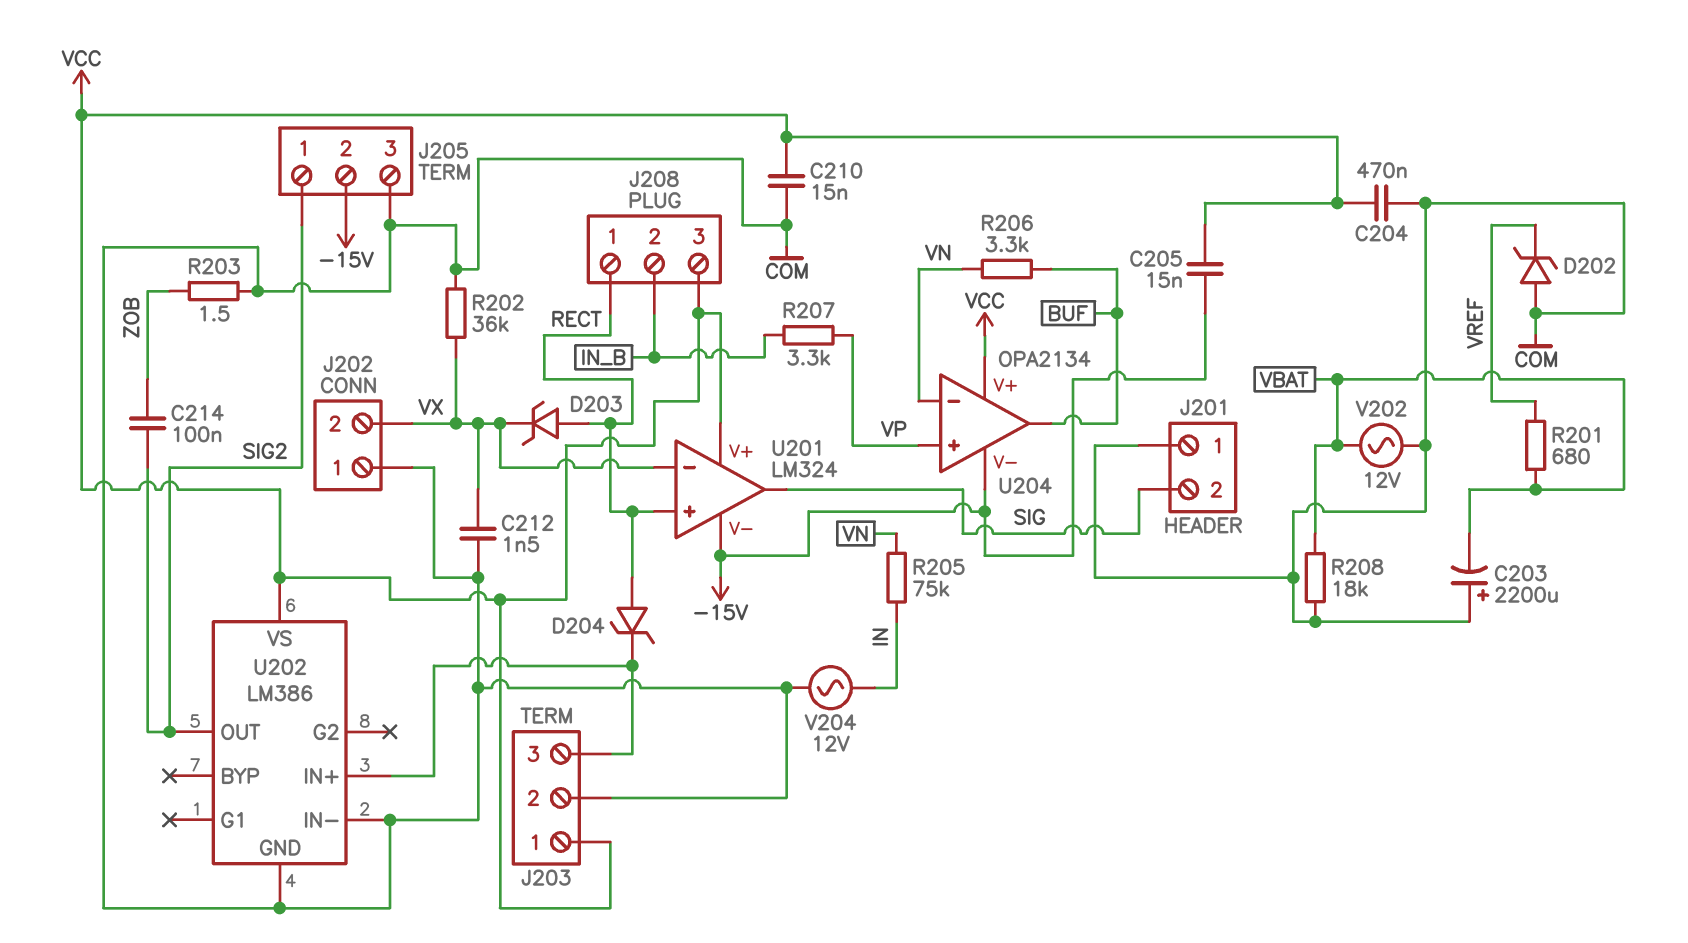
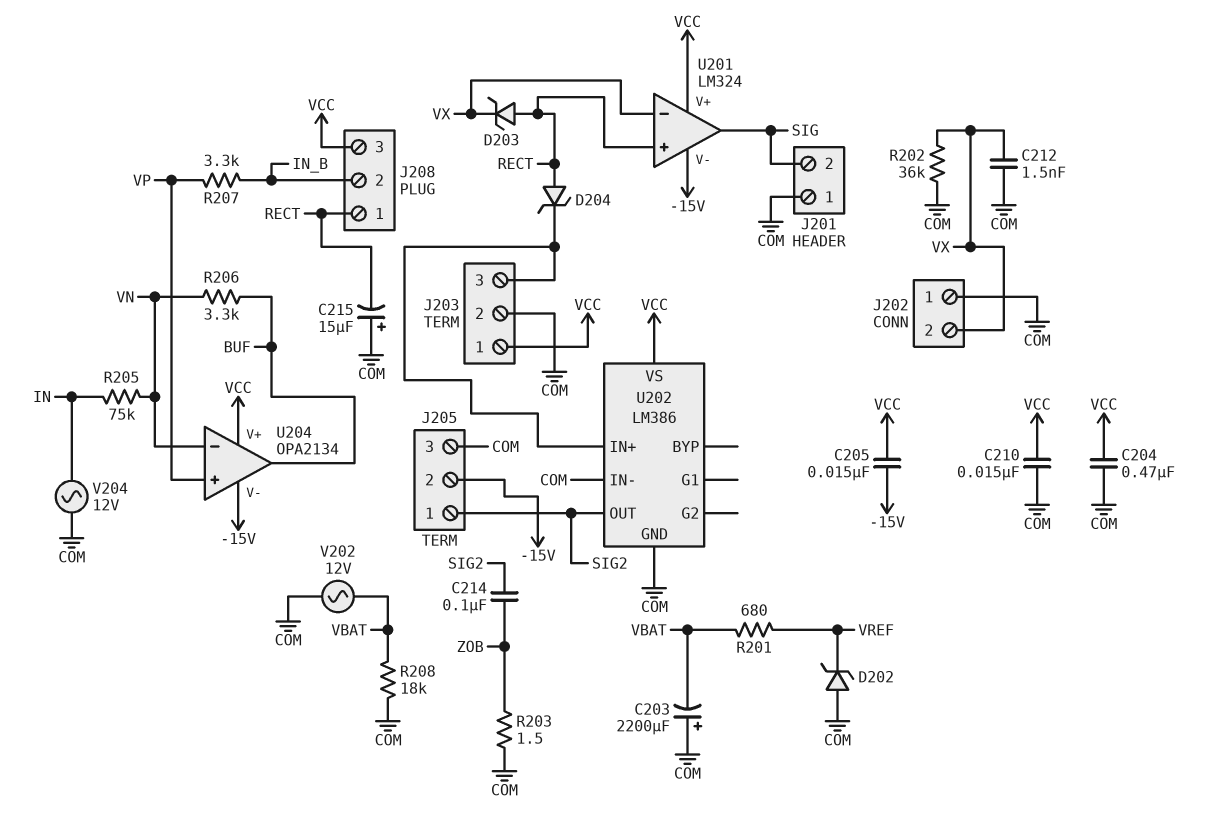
C215: none -> 15uF (plus COM, minus RECT)

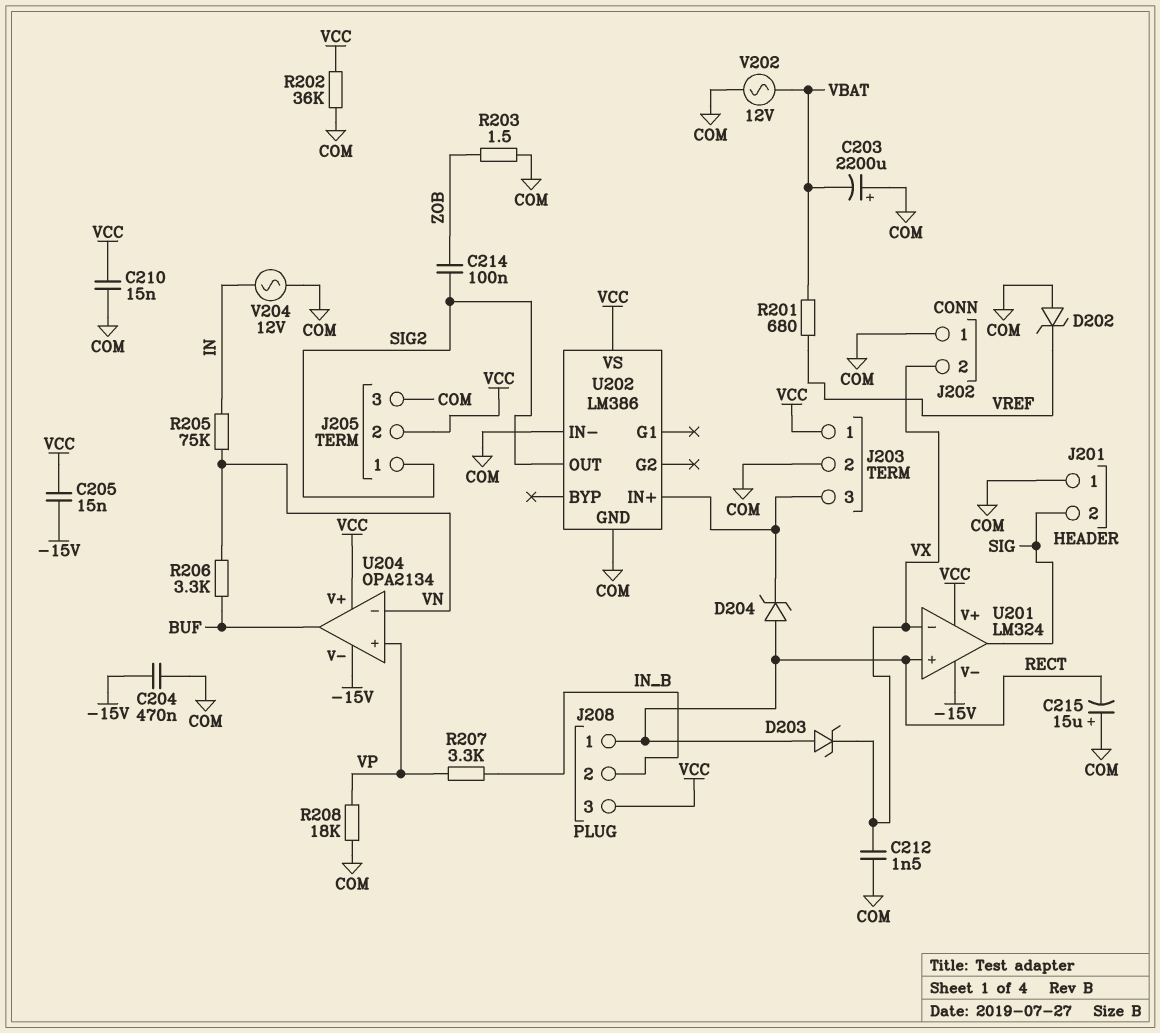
C204: 470nF (COM, VCC) -> 470nF (-15V, COM)
J205 pin 2: -15V -> VCC
R202: 36k (COM, VX) -> 36k (COM, VCC)
R208: 18k (COM, VBAT) -> 18k (COM, VP)

